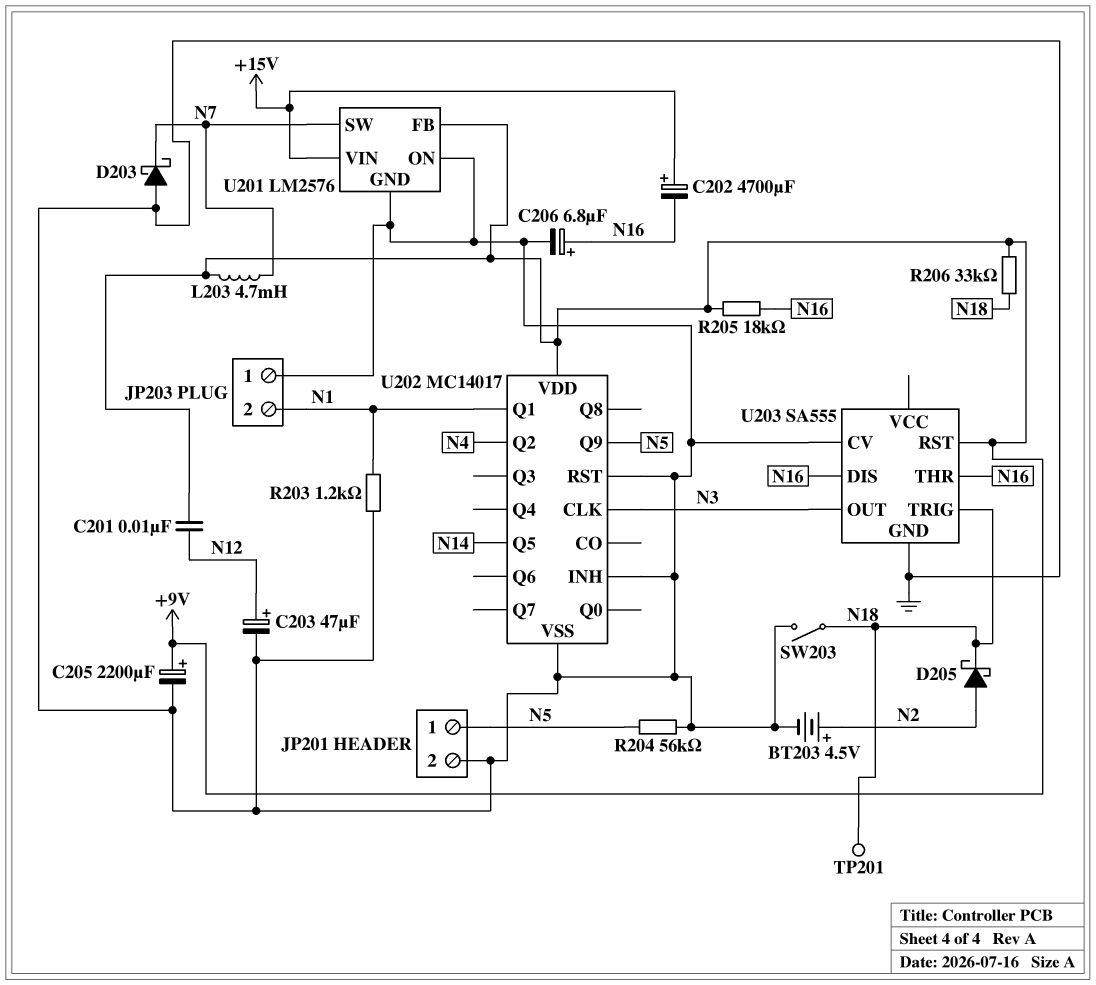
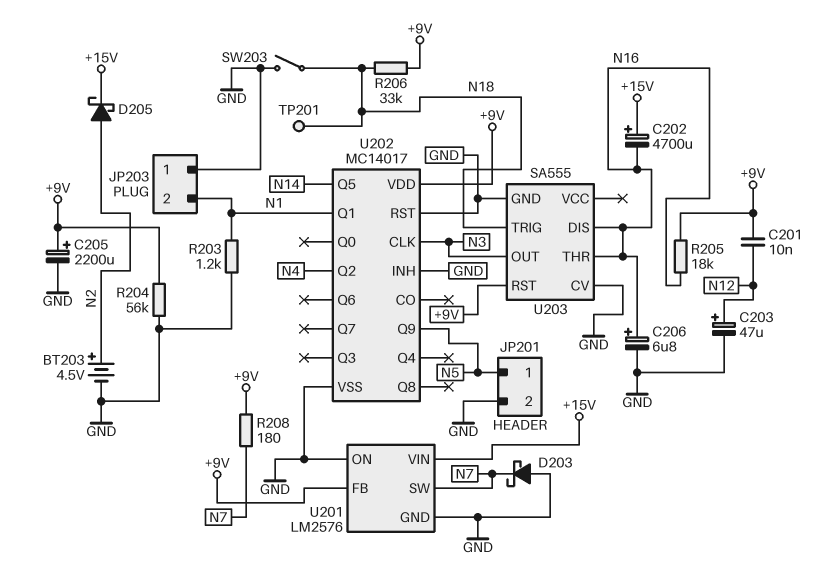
D205: schottky (A N2, K N18) -> schottky (A N2, K +15V)
L203: 4.7mH (+9V, N7) -> none
R204: 56k (GND, N5) -> 56k (+9V, GND)
R208: none -> 180 (+9V, N7)

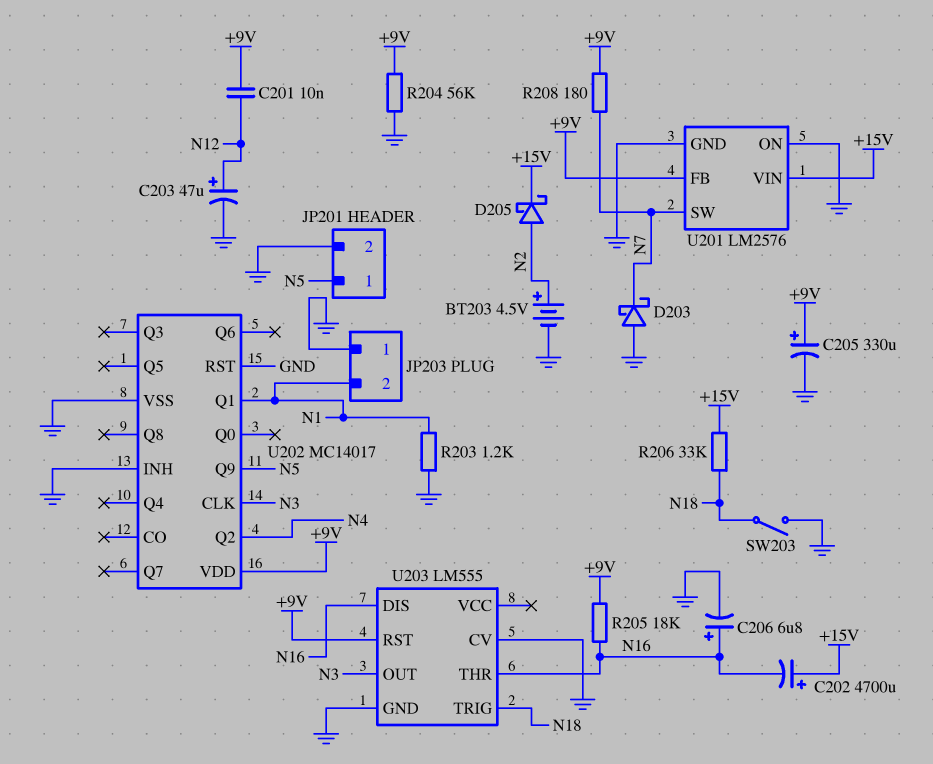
C205: 2200uF (plus +9V, minus GND) -> 330uF (plus +9V, minus GND)
R206: 33k (+9V, N18) -> 33k (+15V, N18)
TP201: test point (N18) -> none
U202 pin Q5: N14 -> none
U203: SA555 -> LM555

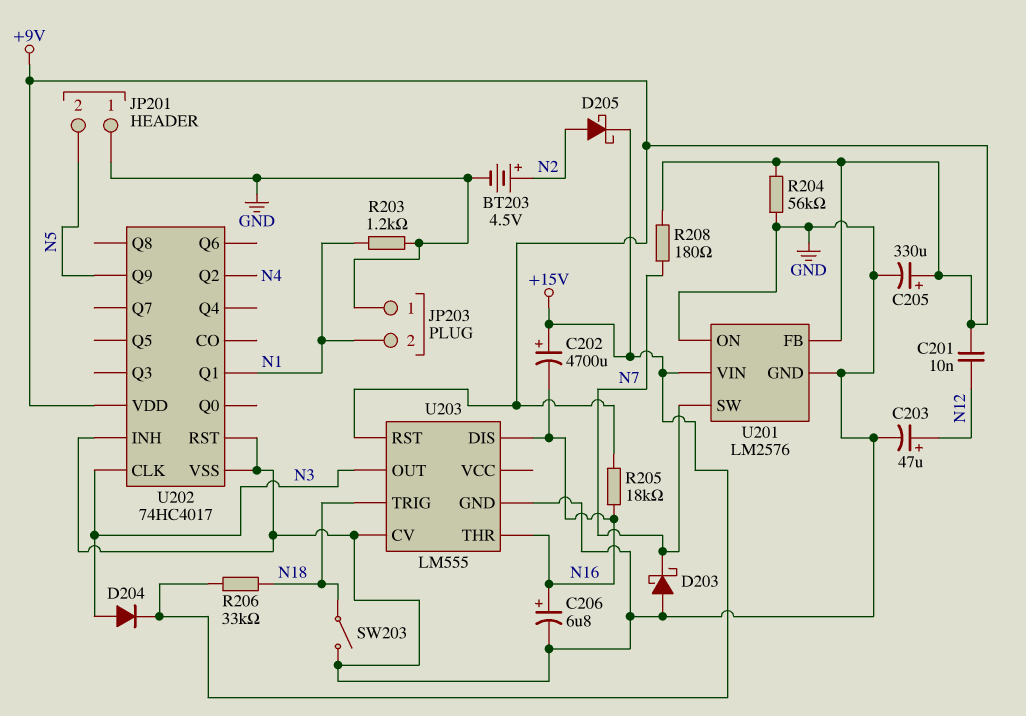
D204: none -> diode (A N3, K +15V)
JP201 pin 1: N5 -> GND
JP201 pin 2: GND -> N5
U202: MC14017 -> 74HC4017

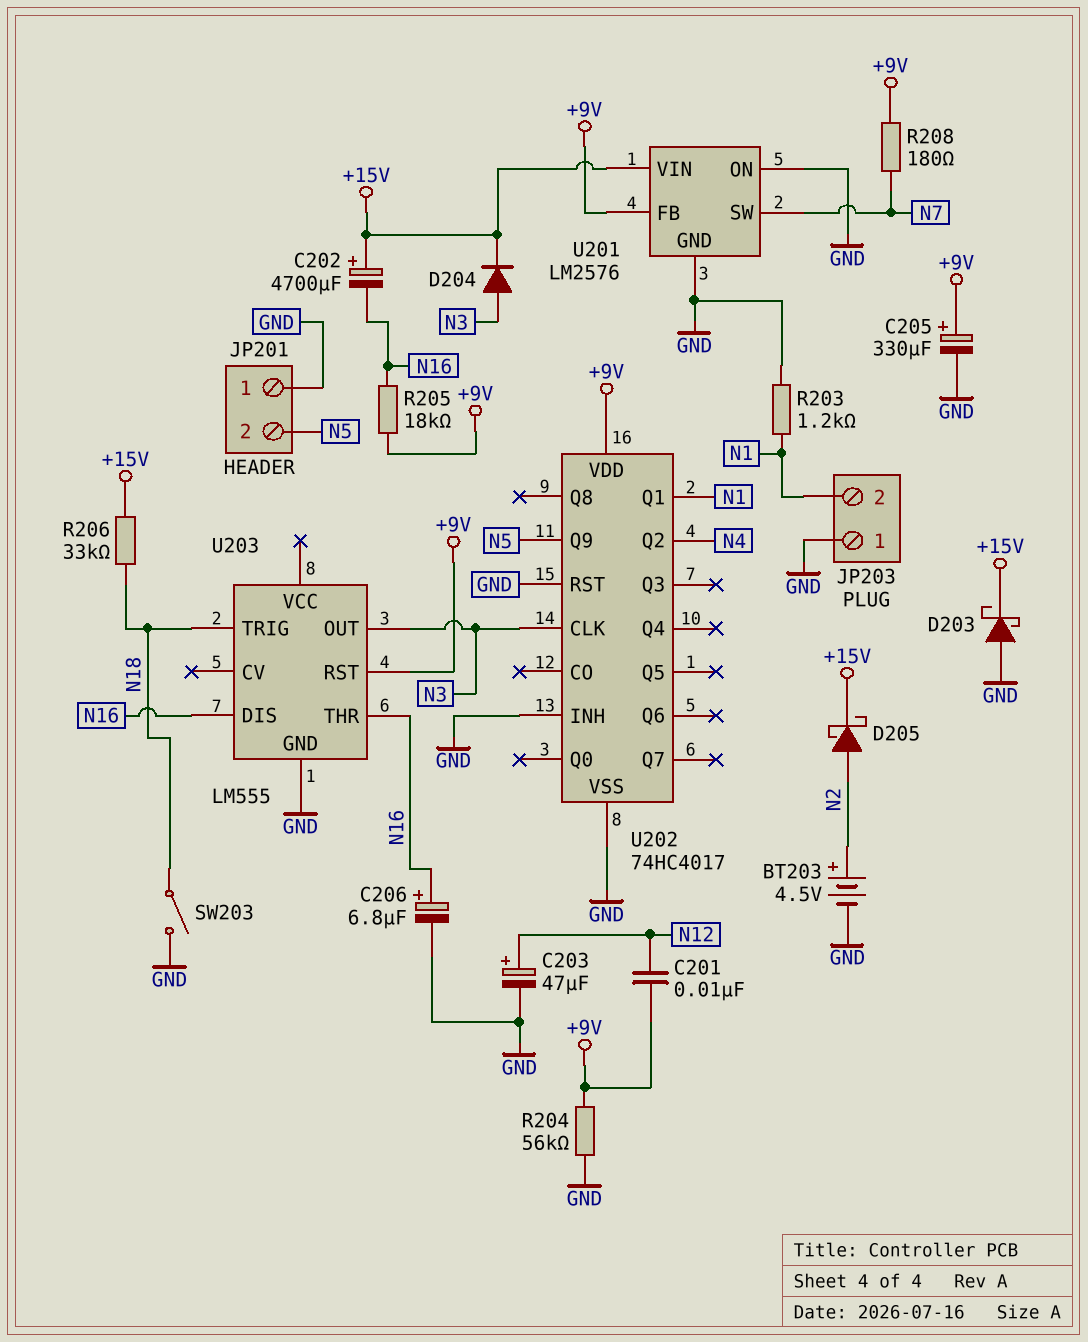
D203: schottky (A GND, K N7) -> schottky (A GND, K +15V)
U203 pin CV: GND -> none

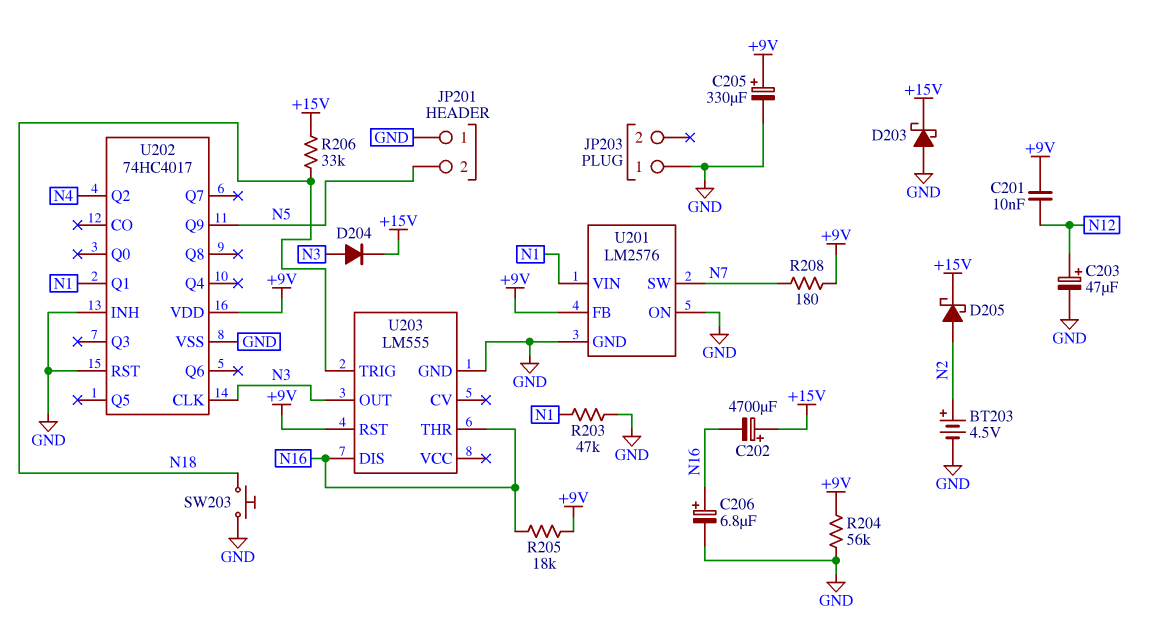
JP203 pin 2: N1 -> none
R203: 1.2k (GND, N1) -> 47k (GND, N1)
SW203: switch (GND, N18) -> button (GND, N18)
U201 pin VIN: +15V -> N1

